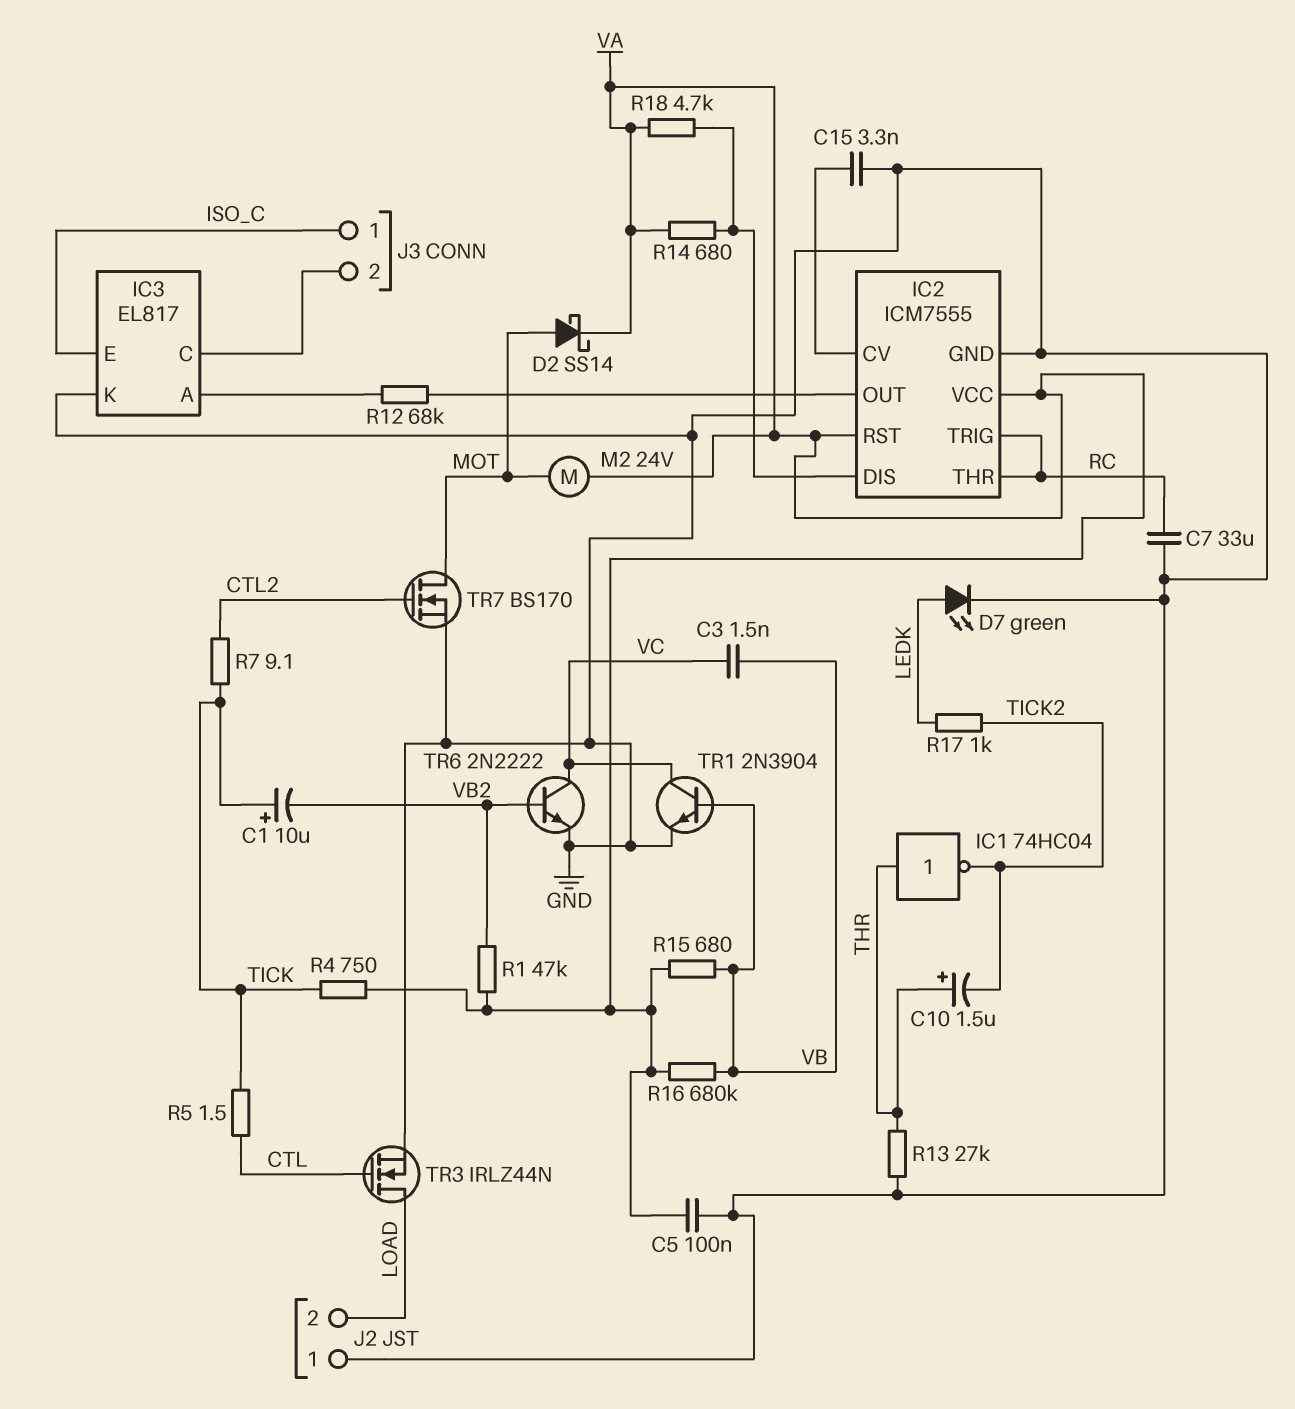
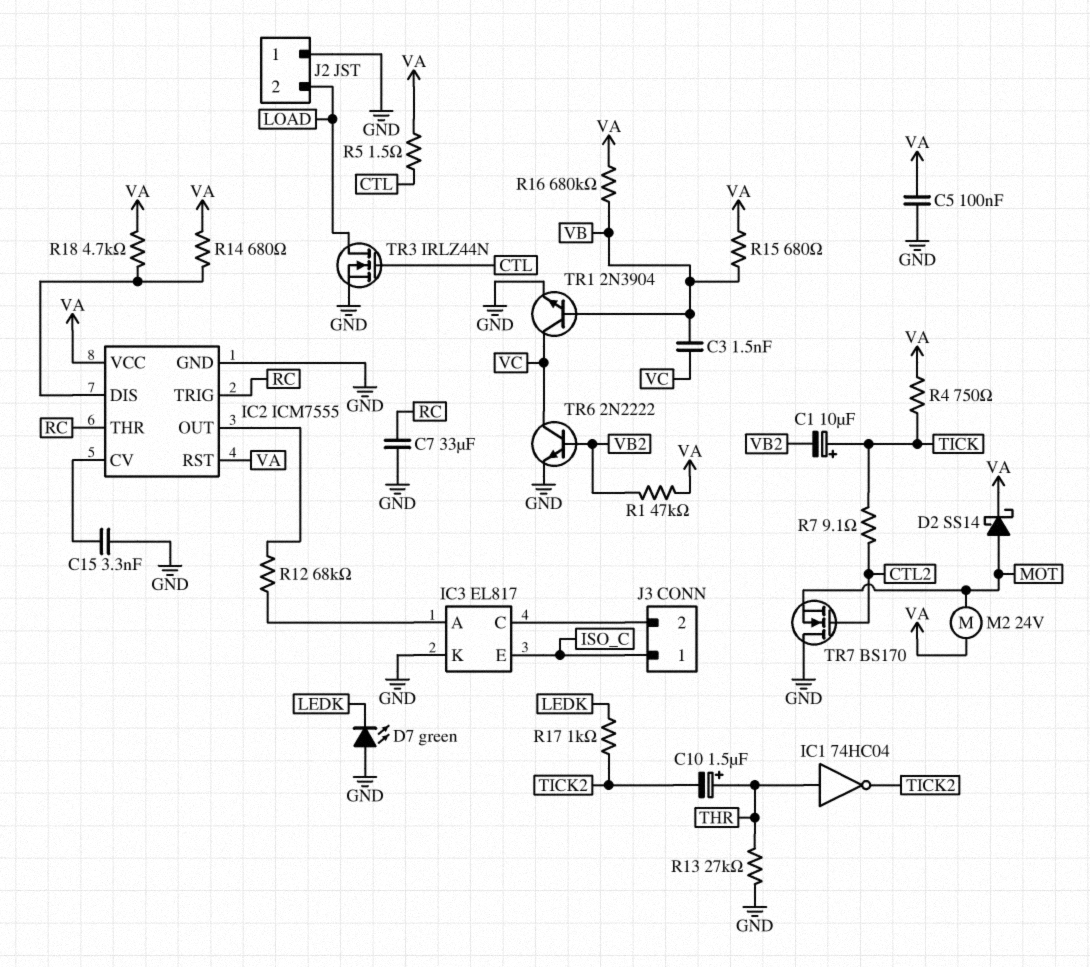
D7: LED green (A LEDK, K GND) -> LED green (A GND, K LEDK)
R5: 1.5 (CTL, TICK) -> 1.5 (CTL, VA)
TR7: NMOS BS170 (G CTL2, D MOT, S GND) -> NMOS BS170 (G CTL2, D GND, S MOT)

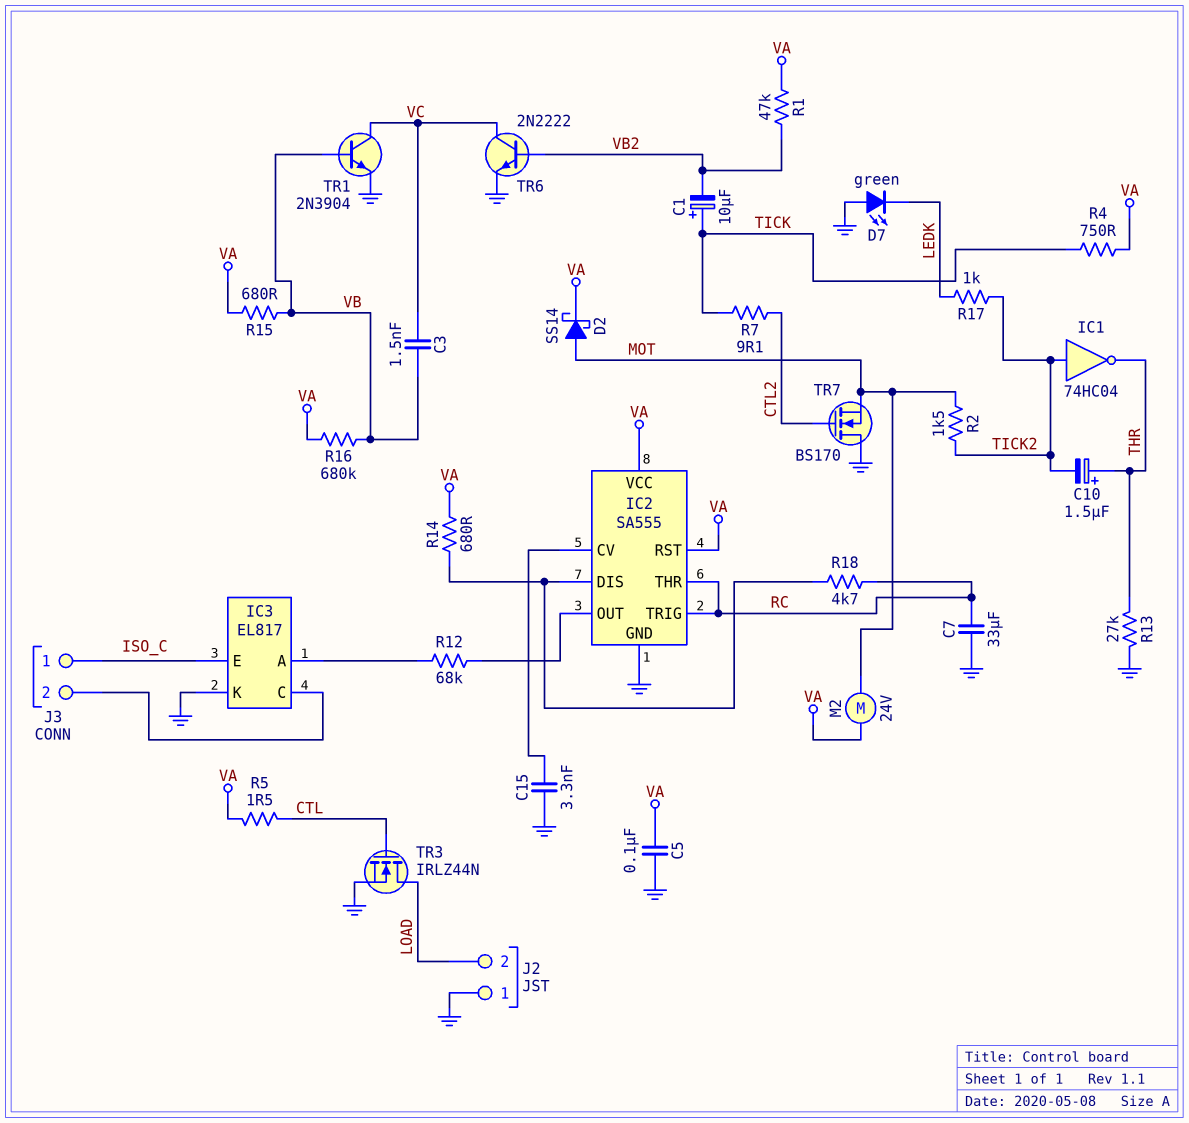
IC1: NOT 74HC04 (in THR, out TICK2) -> NOT 74HC04 (in TICK2, out THR)
IC2: ICM7555 -> SA555
R2: none -> 1.5k (MOT, TICK2)
R18: 4.7k (IC2/DIS, VA) -> 4.7k (IC2/DIS, RC)

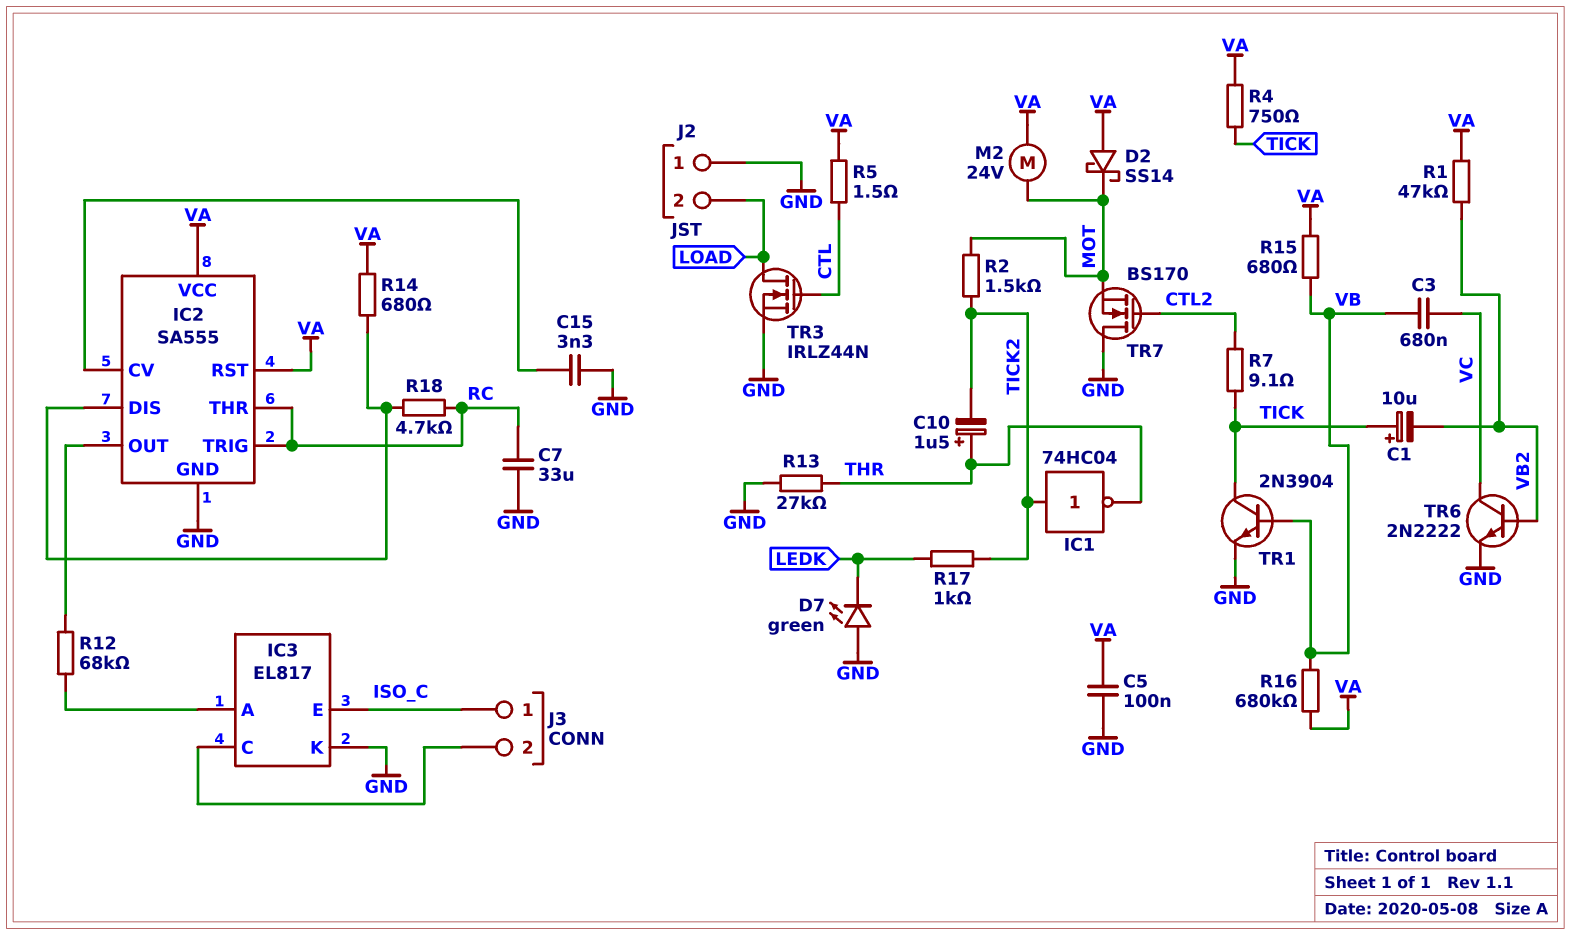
C3: 1.5nF (VB, VC) -> 680nF (VB, VC)
D2: schottky SS14 (A MOT, K VA) -> schottky SS14 (A VA, K MOT)
TR1: NPN 2N3904 (B VB, C VC, E GND) -> NPN 2N3904 (B VB, C TICK, E GND)

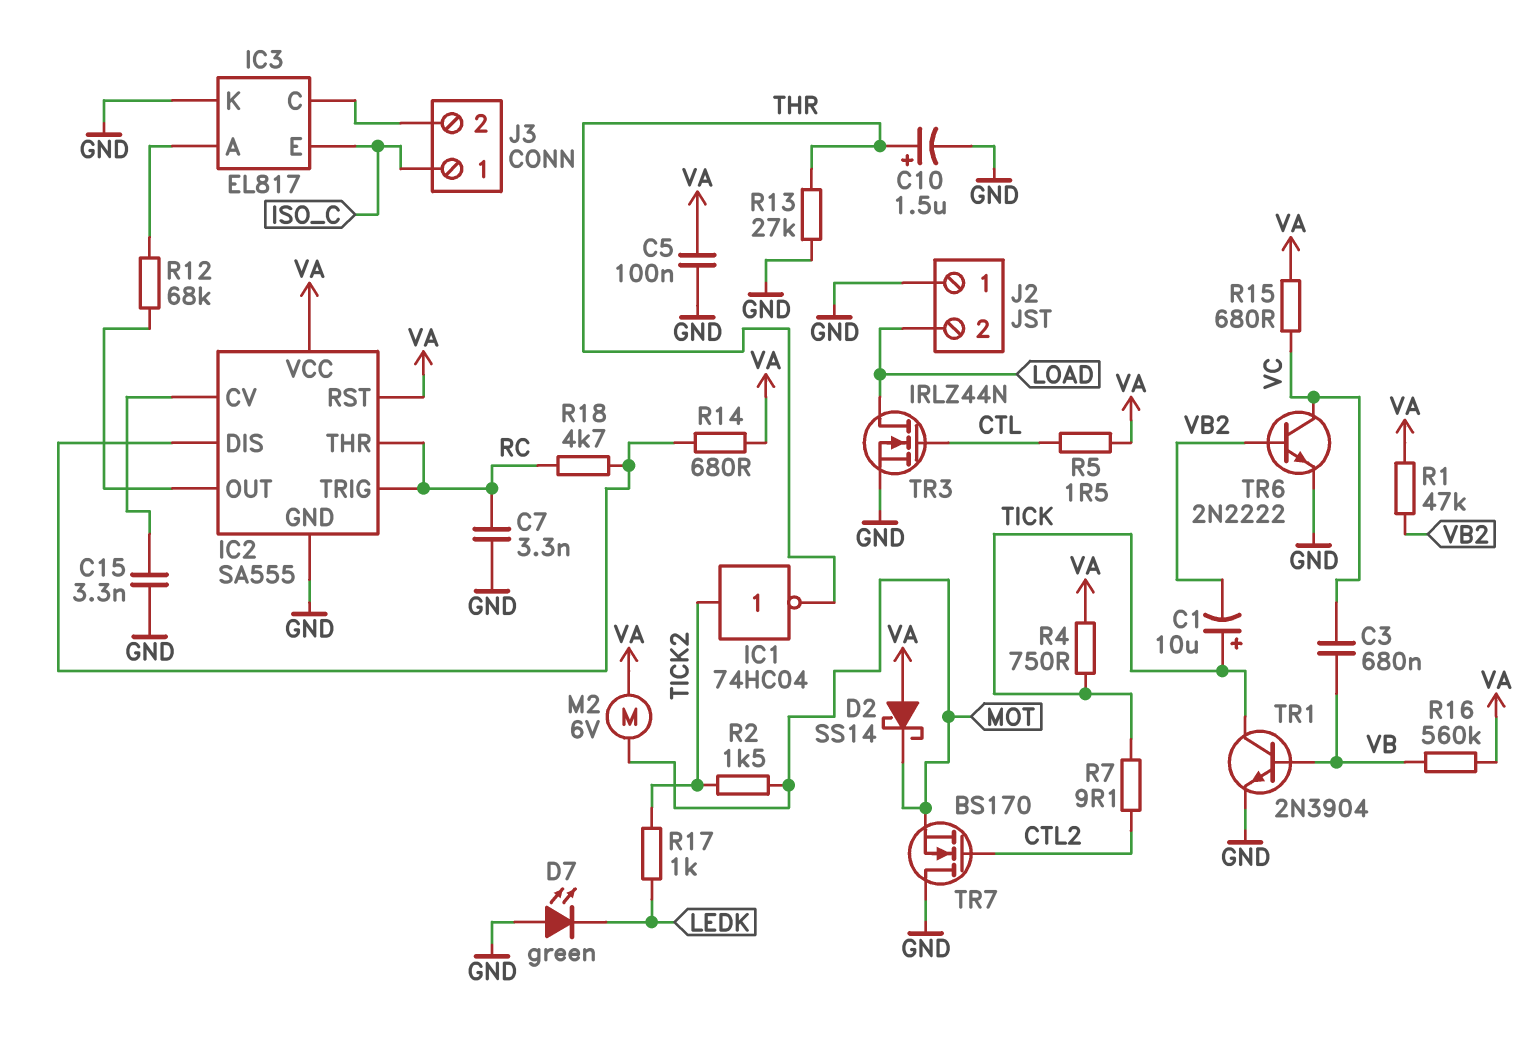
C7: 33uF (GND, RC) -> 3.3nF (GND, RC)
C10: 1.5uF (plus THR, minus TICK2) -> 1.5uF (plus THR, minus GND)
M2: motor 24V (MOT, VA) -> motor 6V (MOT, VA)
R15: 680 (VA, VB) -> 680 (VA, VC)
R16: 680k (VA, VB) -> 560k (VA, VB)

